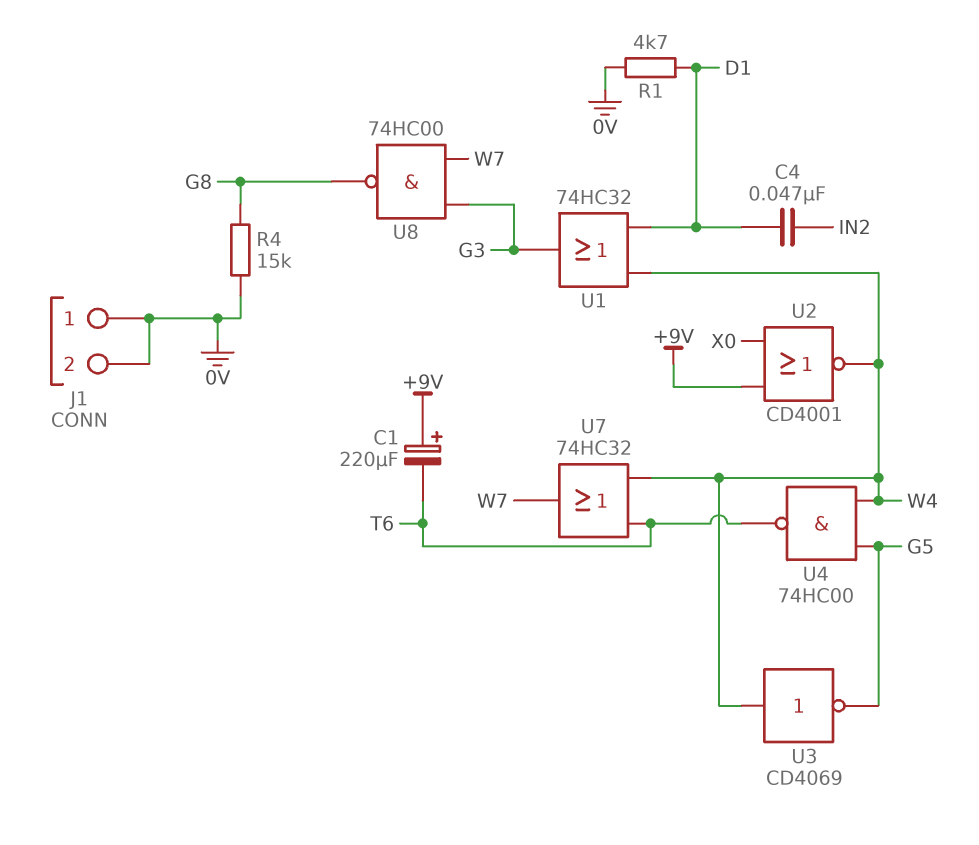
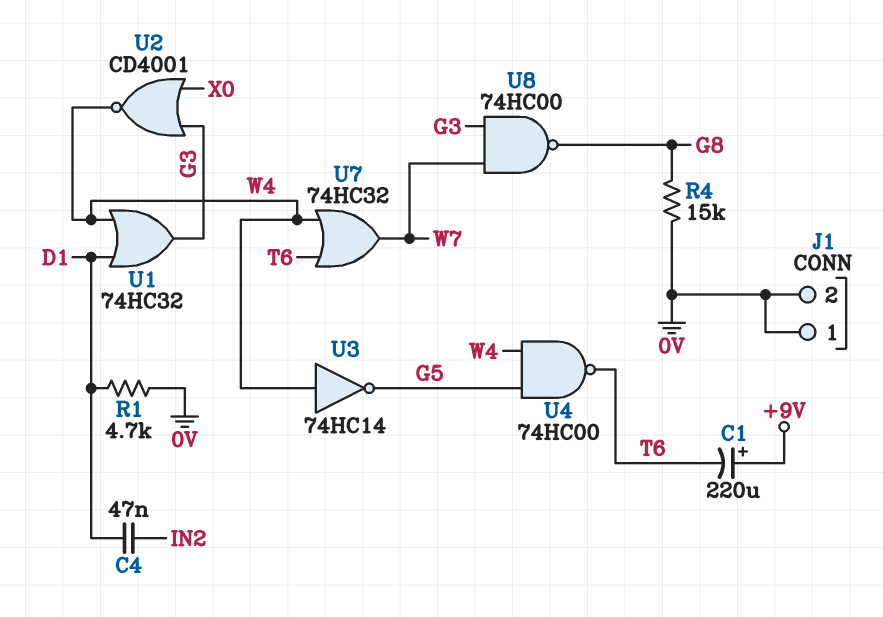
U2: NOR CD4001 (in +9V, in X0, out W4) -> NOR CD4001 (in G3, in X0, out W4)
U3: NOT CD4069 (in W4, out G5) -> NOT 74HC14 (in W4, out G5)

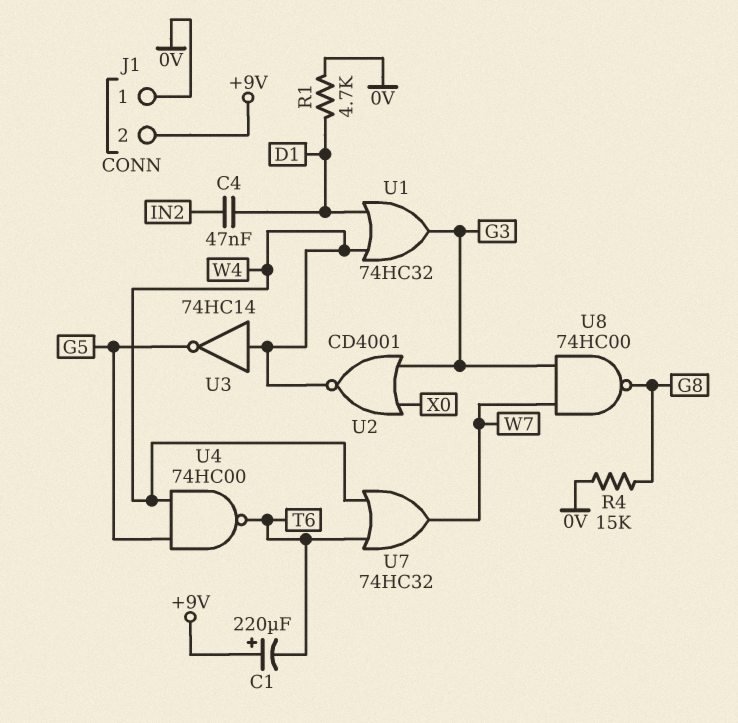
J1 pin 2: 0V -> +9V

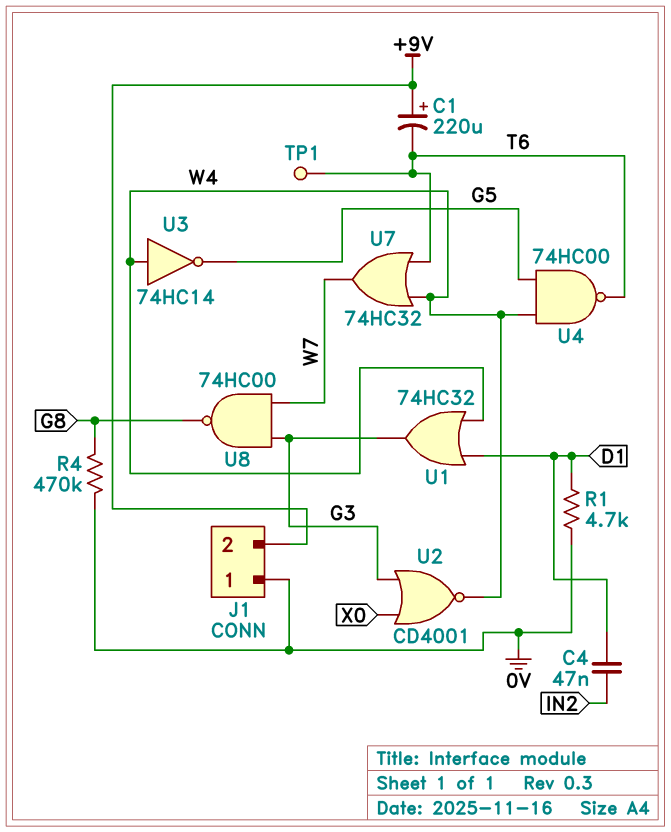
R4: 15k (0V, G8) -> 470k (0V, G8)
TP1: none -> test point (T6)

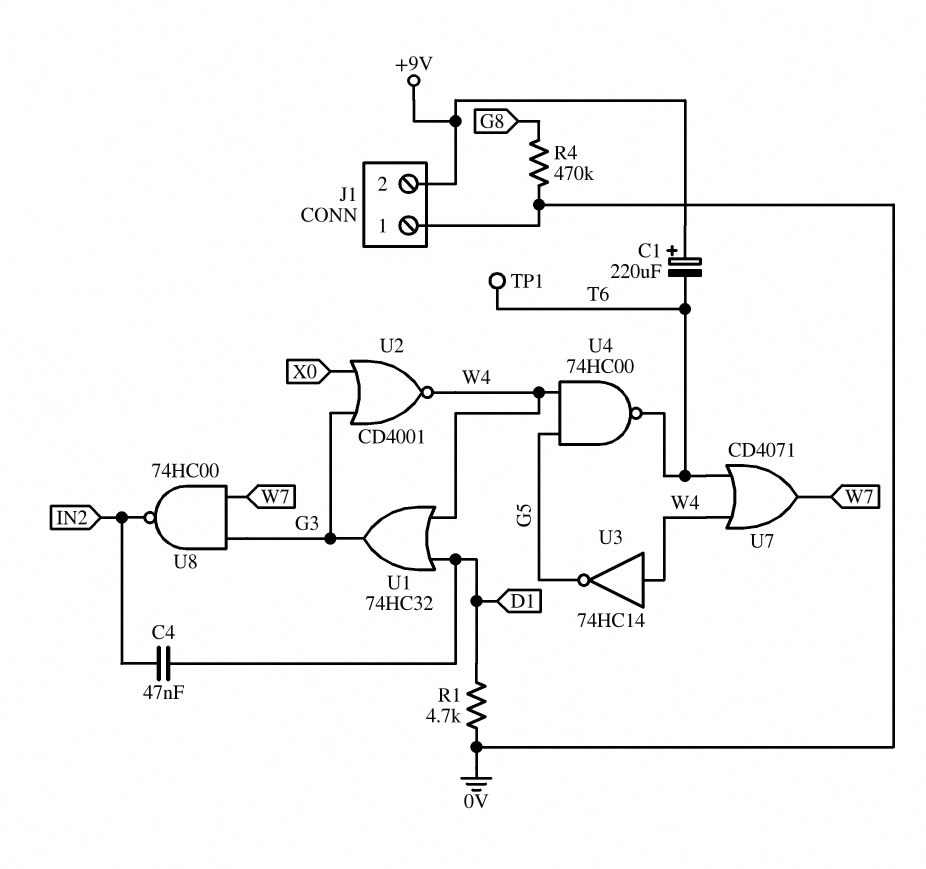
U7: OR 74HC32 (in T6, in W4, out W7) -> OR CD4071 (in T6, in W4, out W7)
U8: NAND 74HC00 (in G3, in W7, out G8) -> NAND 74HC00 (in G3, in W7, out IN2)

